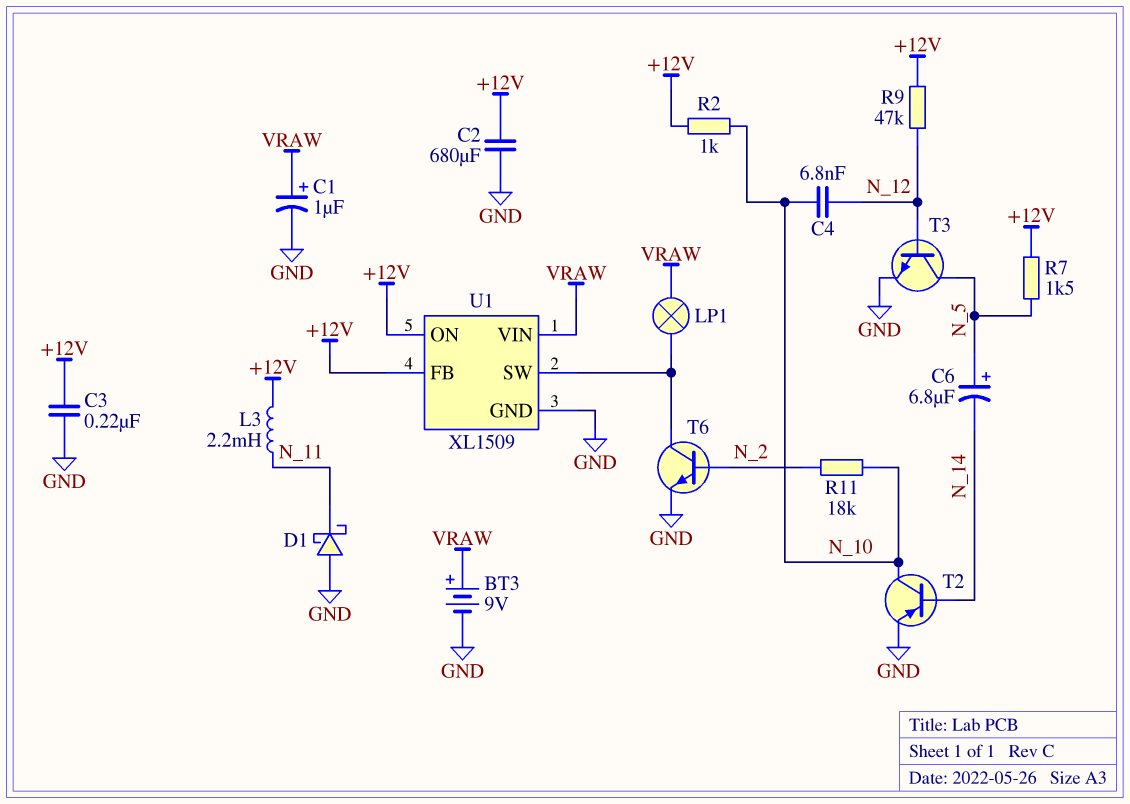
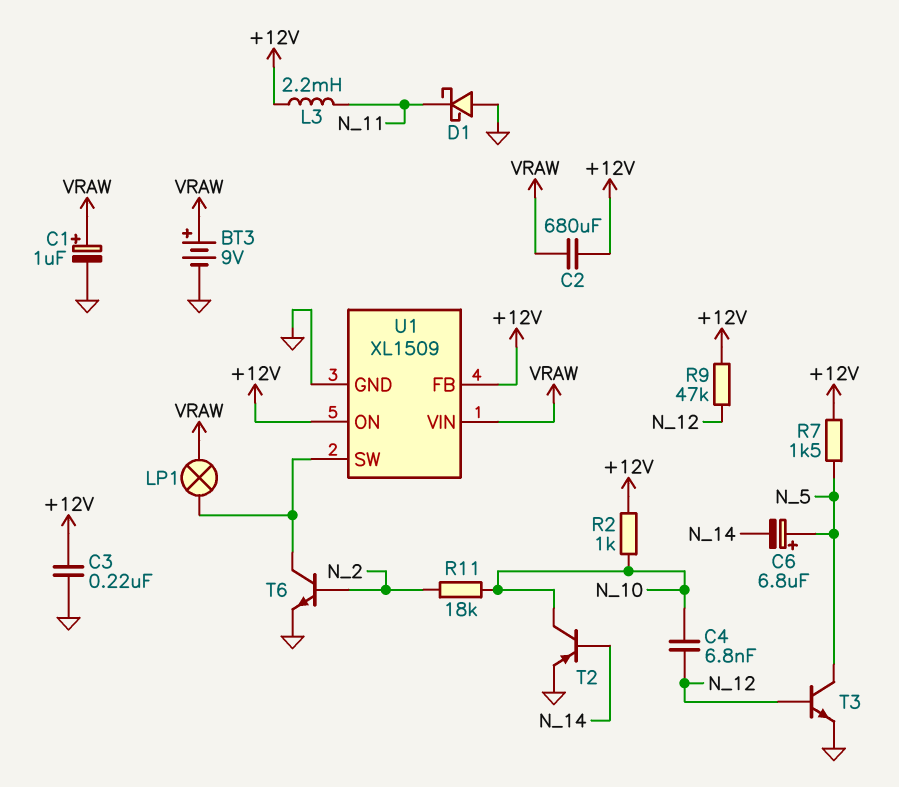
C2: 680uF (+12V, GND) -> 680uF (+12V, VRAW)

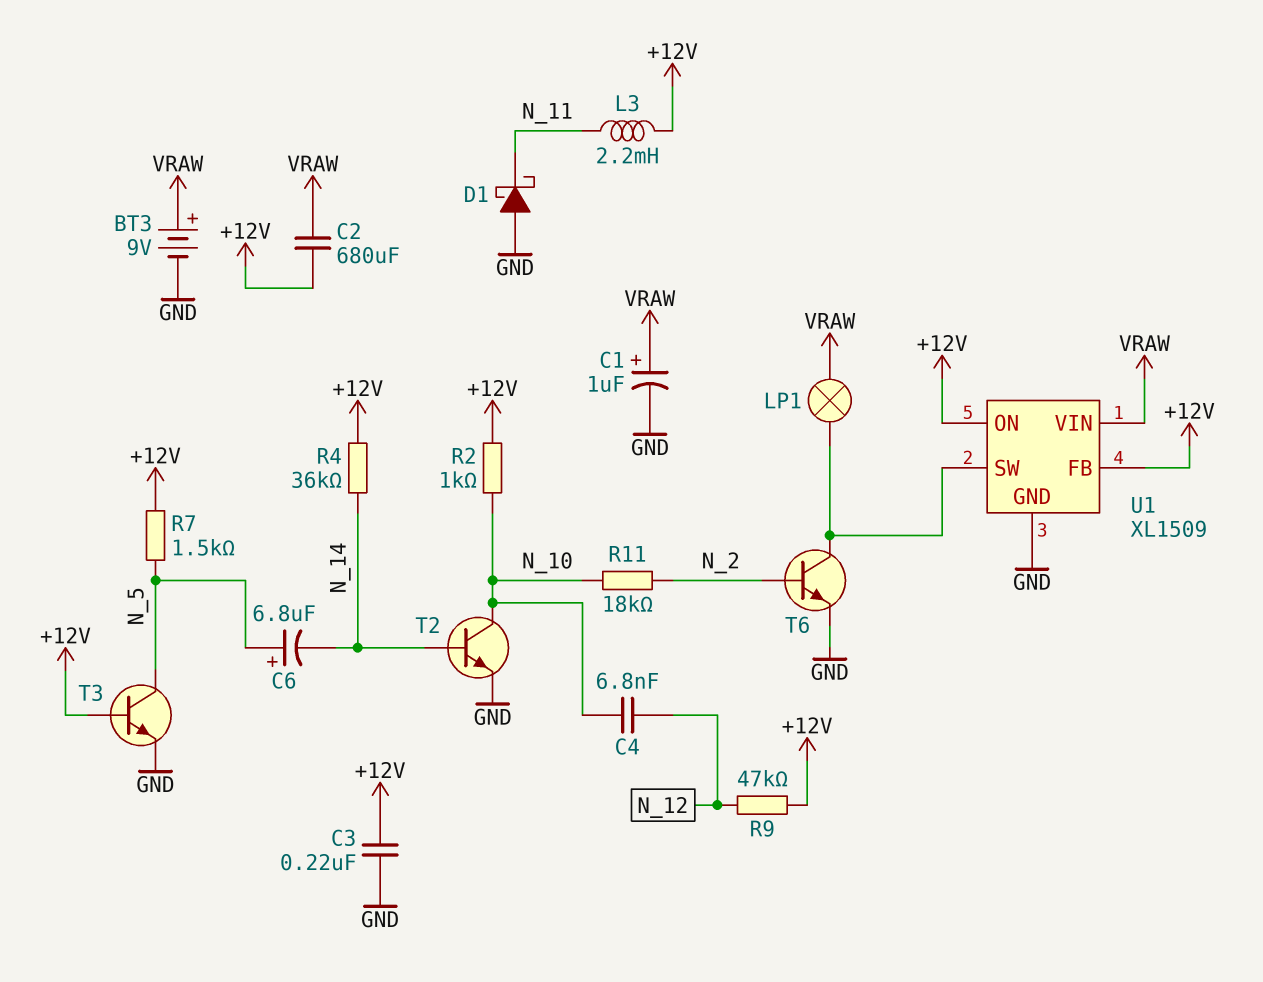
R4: none -> 36k (+12V, N_14)
T2: PNP (B N_14, C N_10, E GND) -> NPN (B N_14, C N_10, E GND)
T3: NPN (B N_12, C N_5, E GND) -> NPN (B +12V, C N_5, E GND)

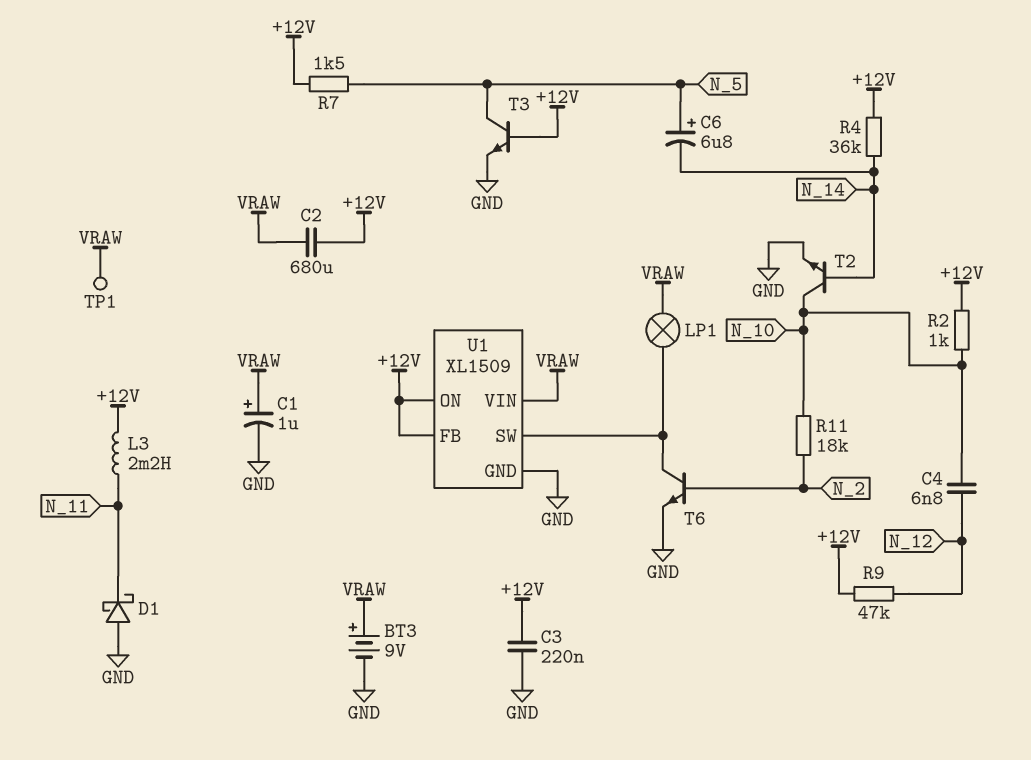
TP1: none -> test point (VRAW)

